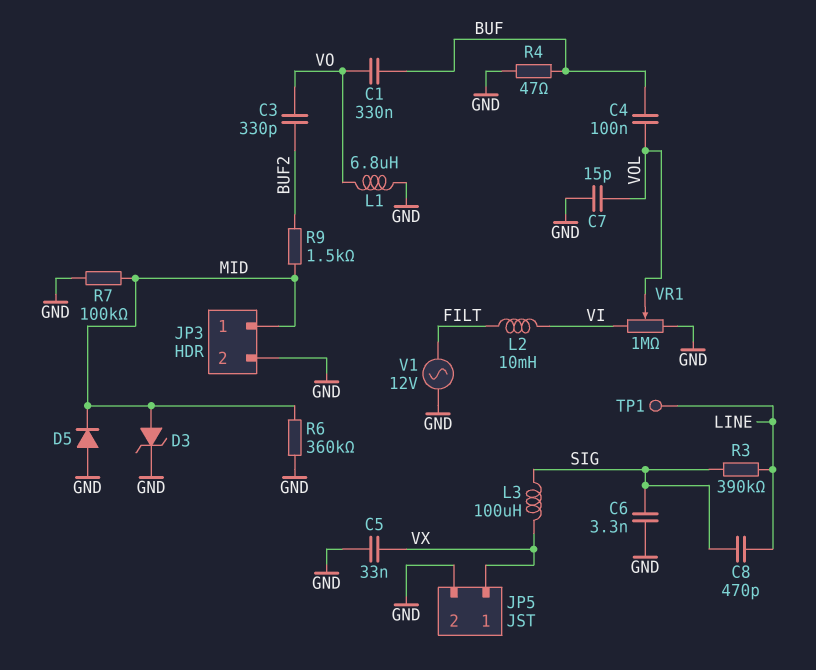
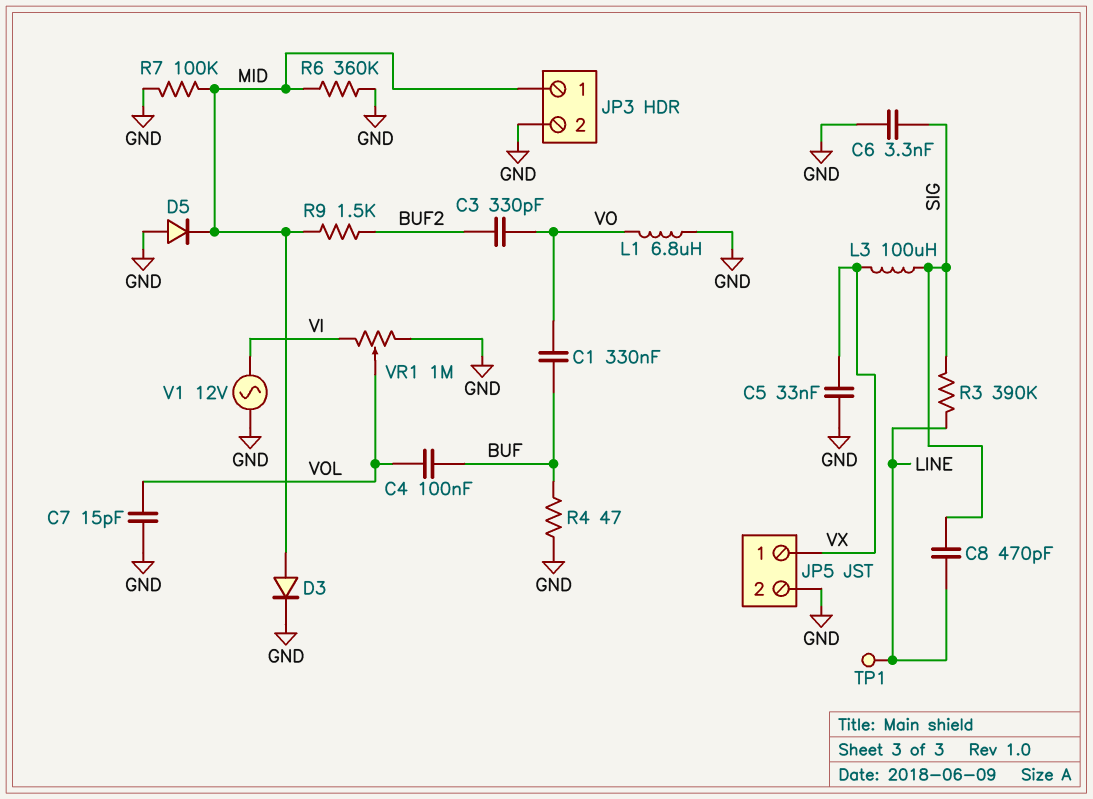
D3: zener (A MID, K GND) -> diode (A MID, K GND)
L2: 10mH (FILT, VI) -> none
V1: AC 12V (FILT, GND) -> AC 12V (GND, VI)

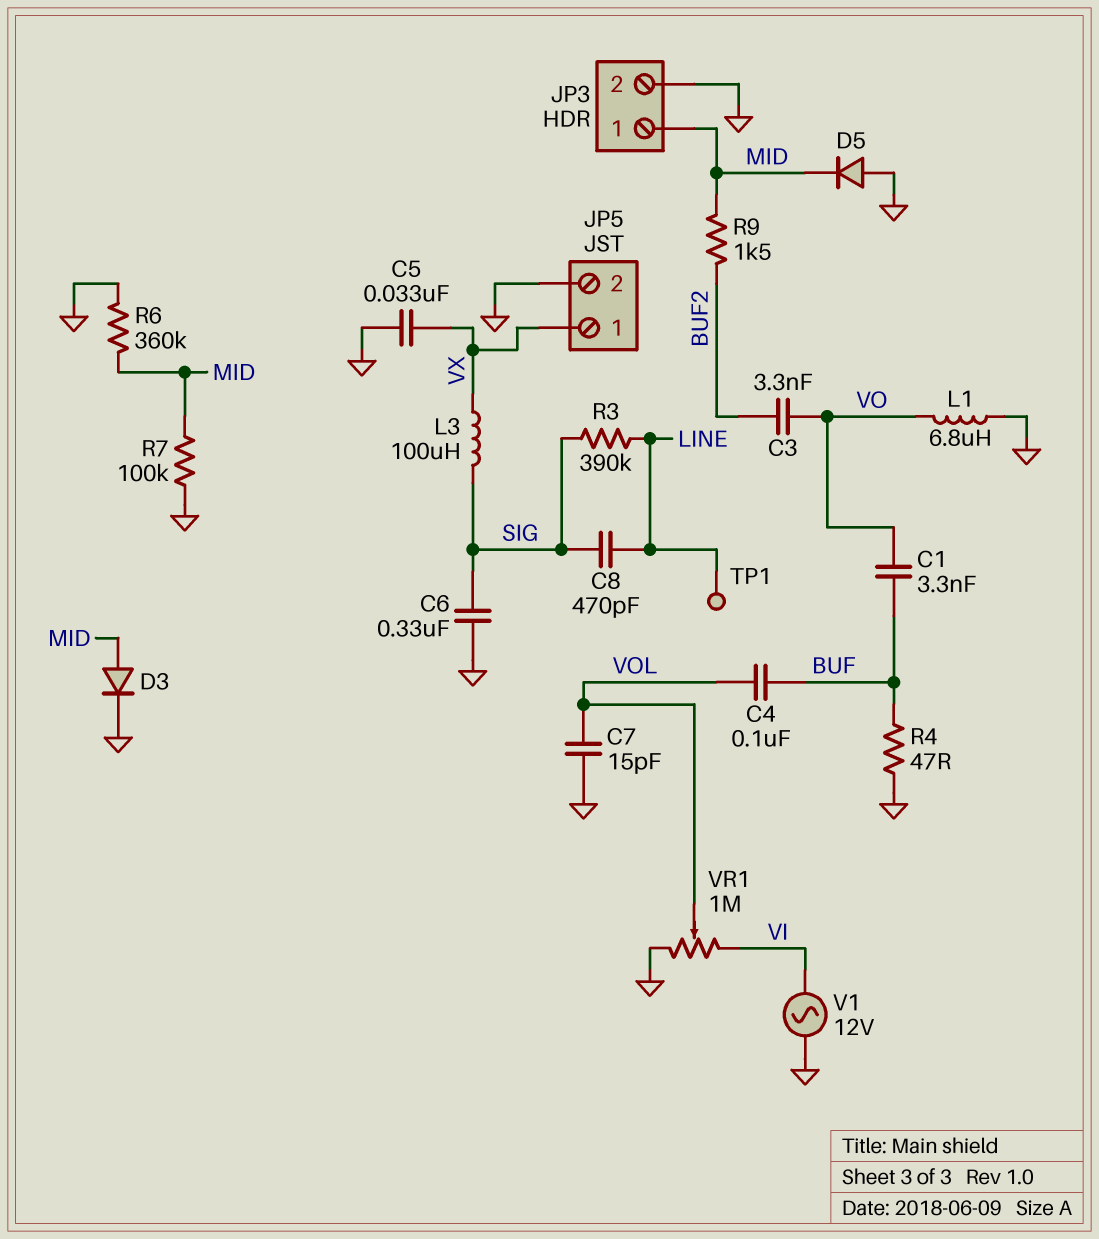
C1: 330nF (BUF, VO) -> 3.3nF (BUF, VO)
C3: 330pF (BUF2, VO) -> 3.3nF (BUF2, VO)
C6: 3.3nF (GND, SIG) -> 330nF (GND, SIG)

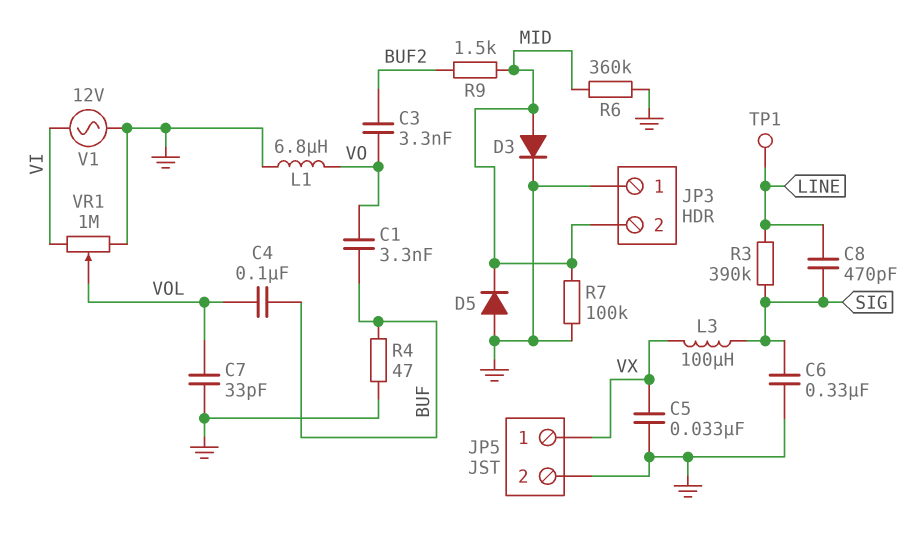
C7: 15pF (GND, VOL) -> 33pF (GND, VOL)
JP3 pin 1: MID -> GND
JP3 pin 2: GND -> MID

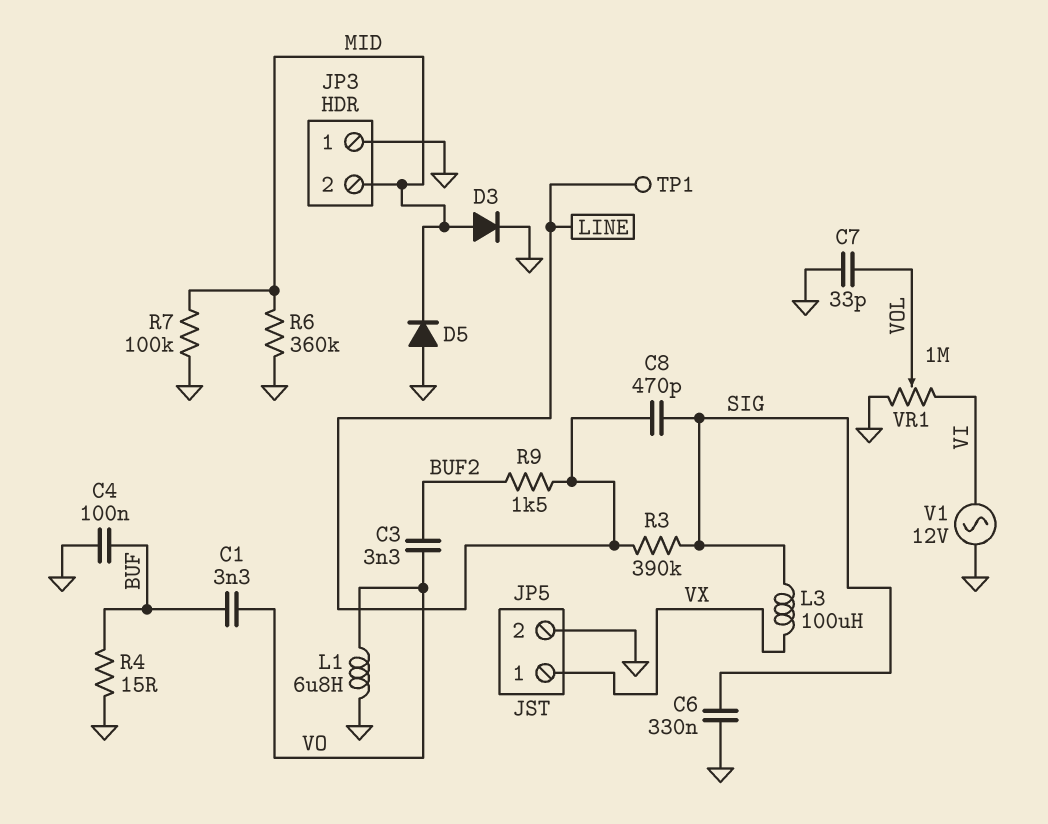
C4: 100nF (BUF, VOL) -> 100nF (BUF, GND)
C5: 33nF (GND, VX) -> none
R4: 47 (BUF, GND) -> 15 (BUF, GND)
R9: 1.5k (BUF2, MID) -> 1.5k (BUF2, LINE)

